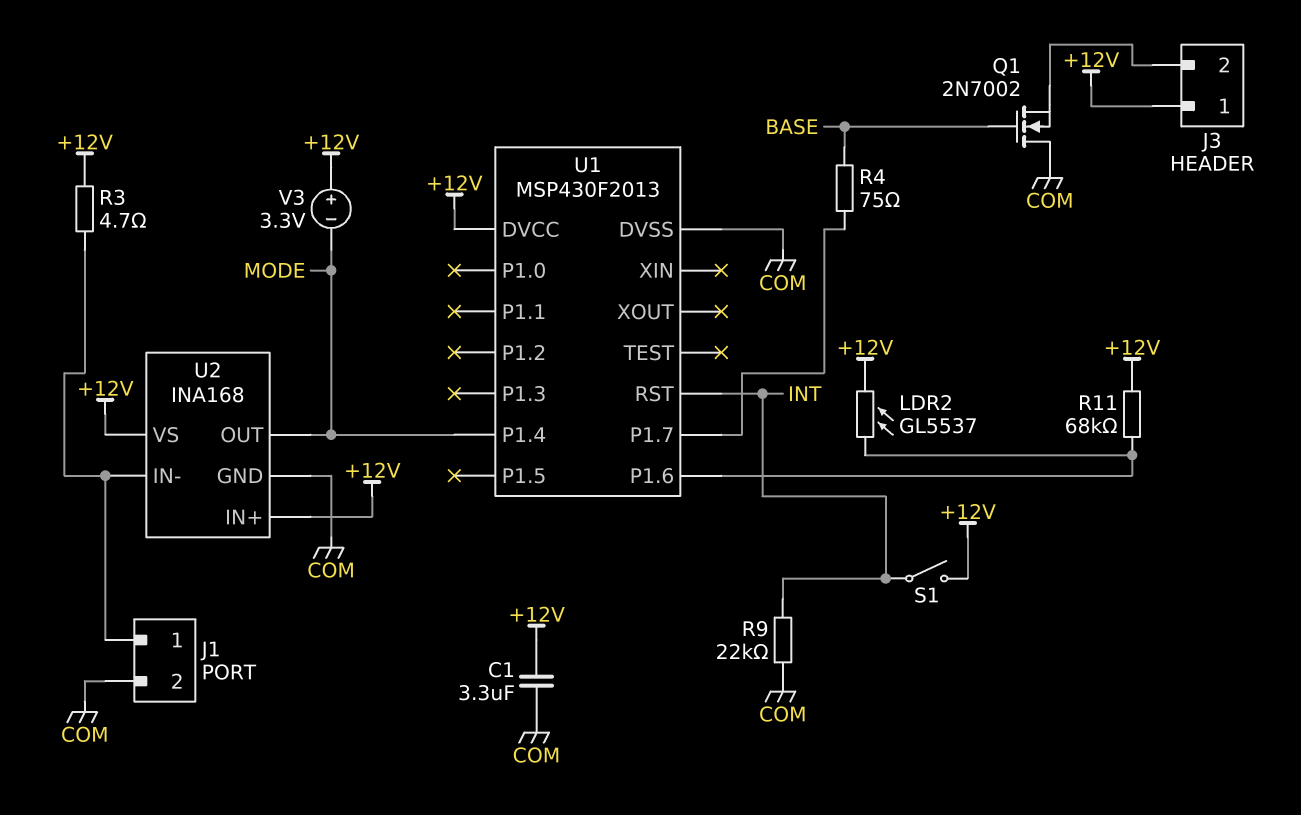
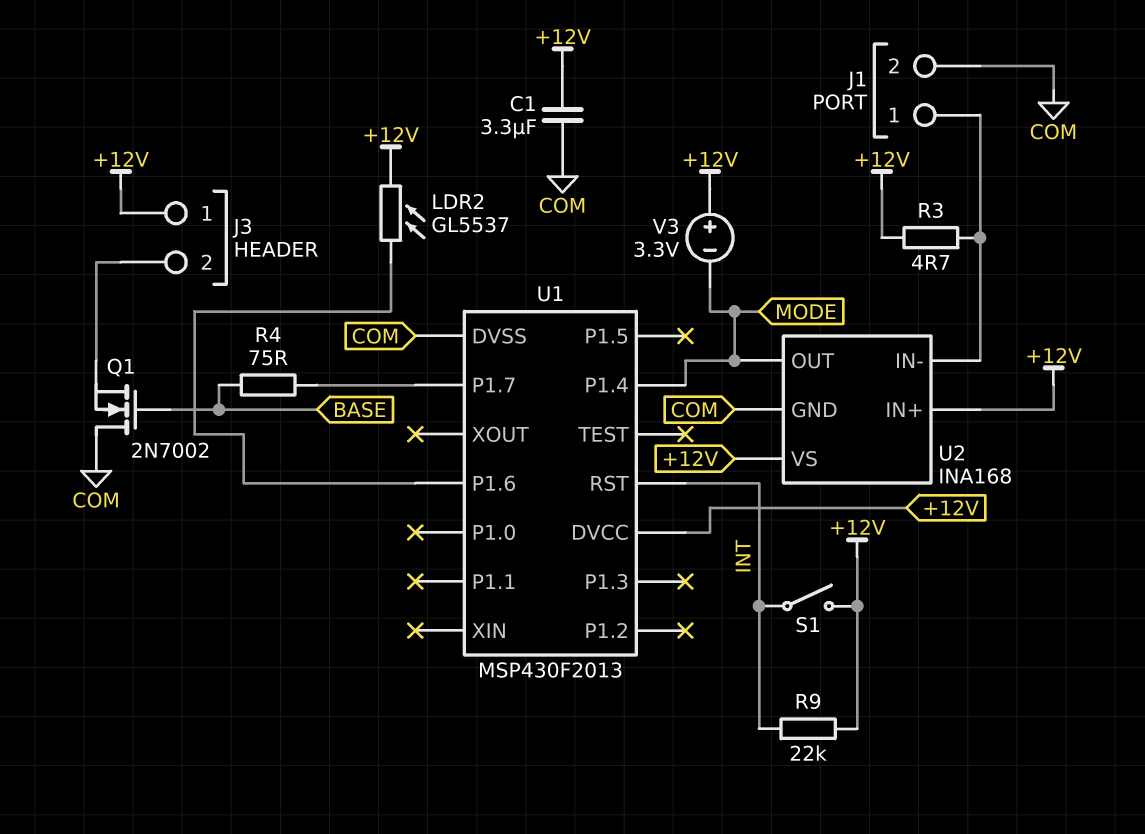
R9: 22k (COM, INT) -> 22k (+12V, INT)
R11: 68k (+12V, U1/P1.6) -> none

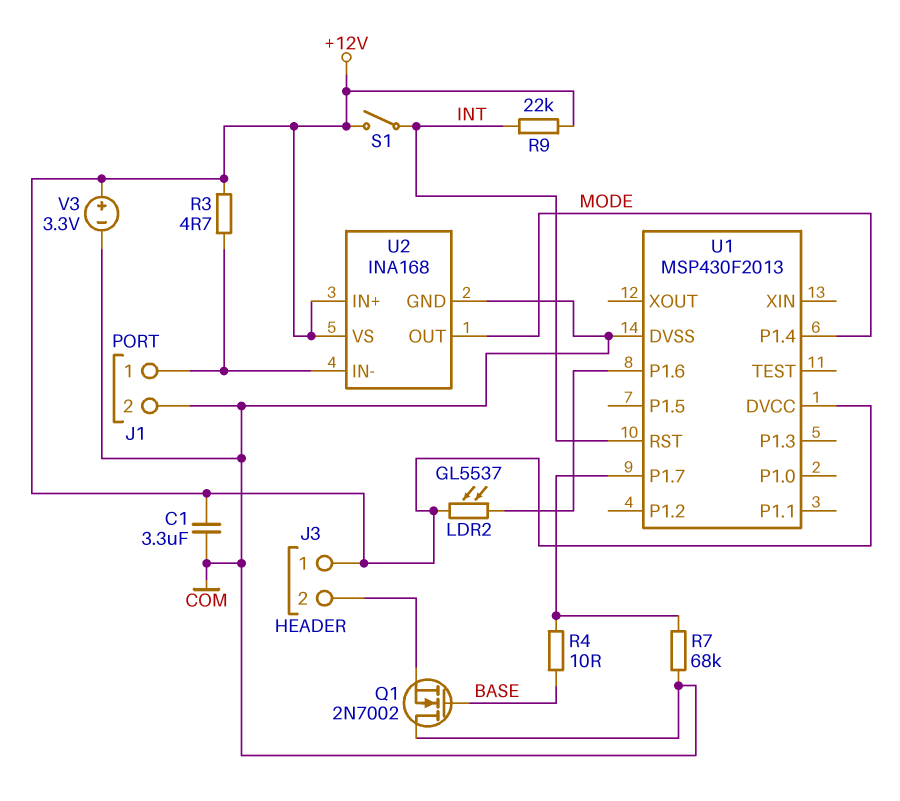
R4: 75 (BASE, U1/P1.7) -> 10 (BASE, U1/P1.7)
R7: none -> 68k (COM, U1/P1.7)
V3: 3.3V (plus +12V, minus MODE) -> 3.3V (plus +12V, minus COM)

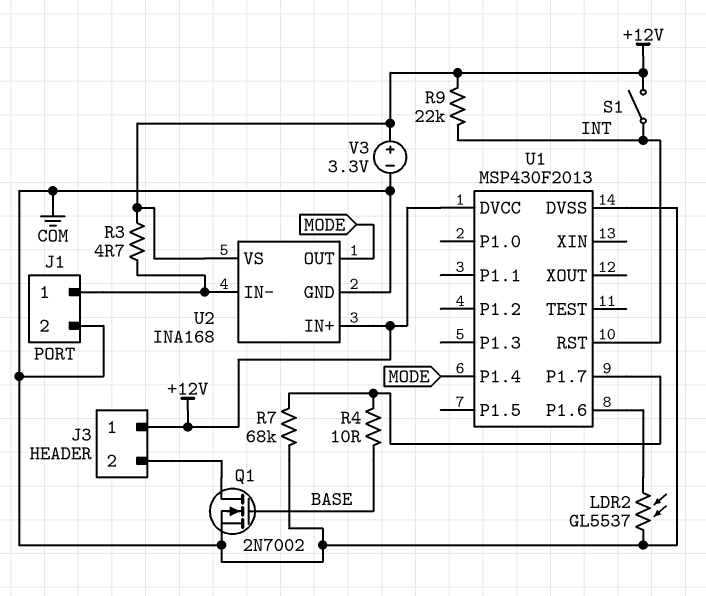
C1: 3.3uF (+12V, COM) -> none
LDR2: GL5537 (+12V, U1/P1.6) -> GL5537 (COM, U1/P1.6)
Q1: NMOS 2N7002 (G BASE, D COM, S J3/2) -> NMOS 2N7002 (G BASE, D J3/2, S COM)

